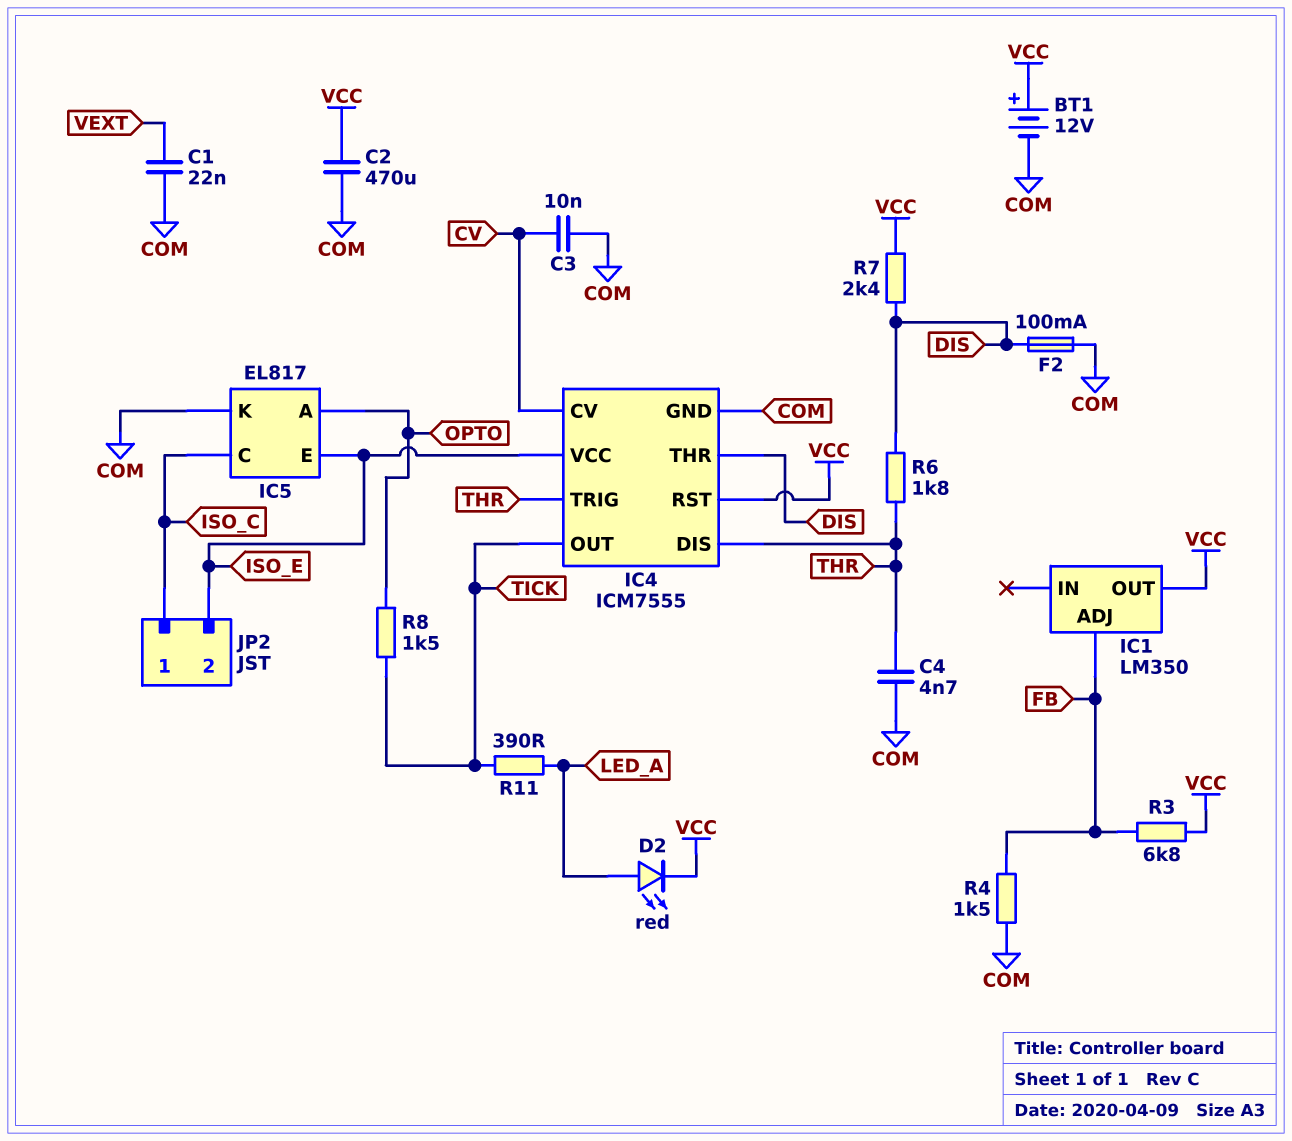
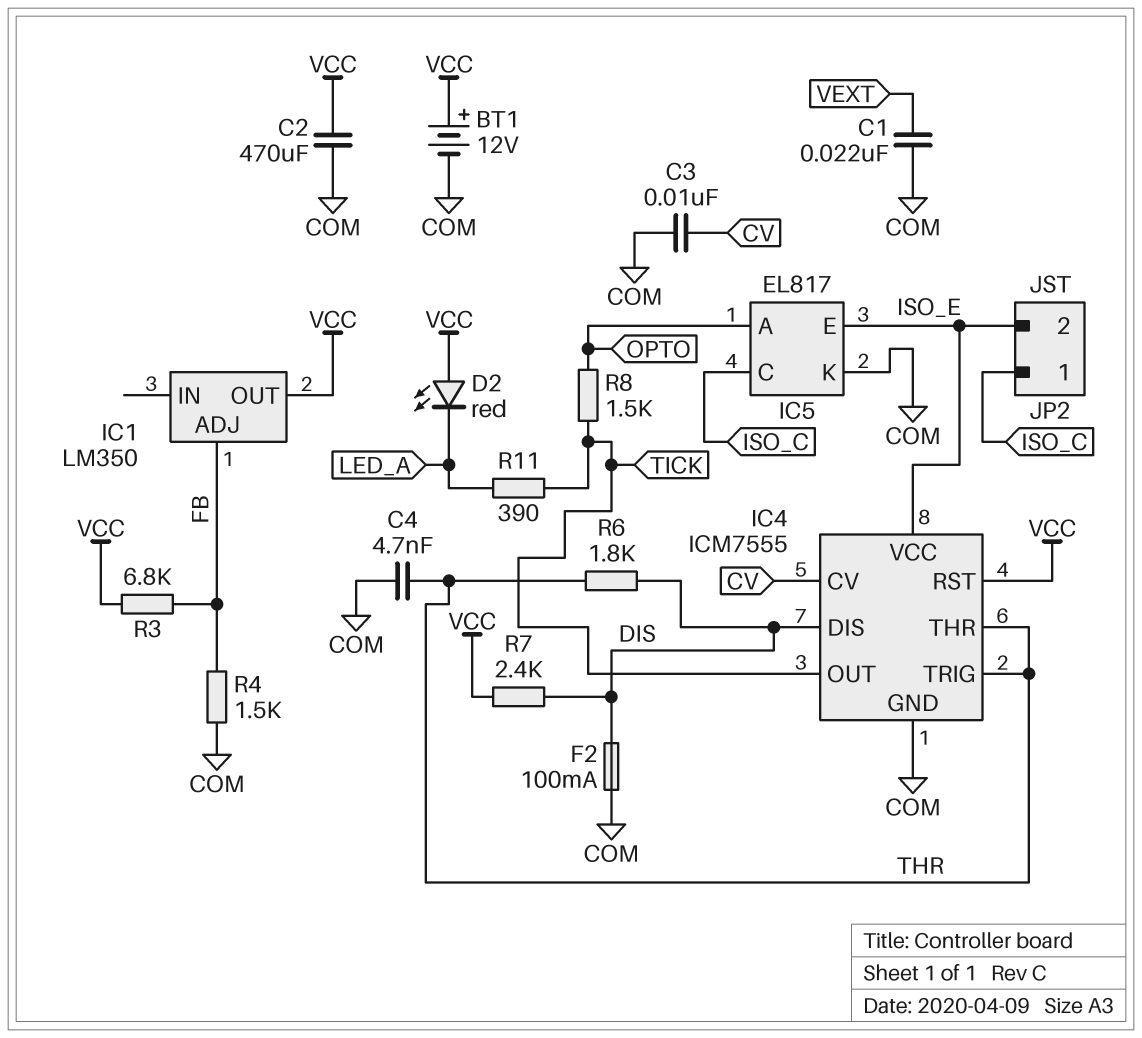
D2: LED red (A LED_A, K VCC) -> LED red (A VCC, K LED_A)
IC4 pin DIS: THR -> DIS
IC4 pin THR: DIS -> THR

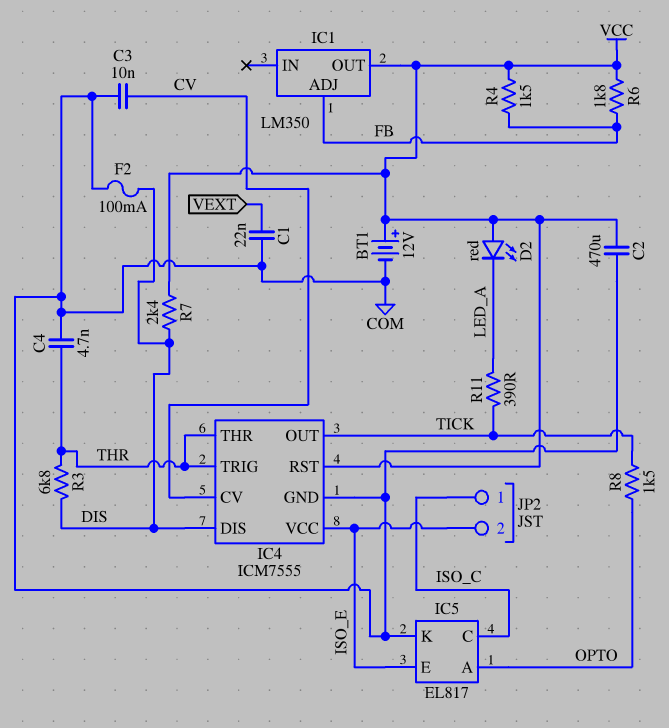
R3: 6.8k (FB, VCC) -> 6.8k (DIS, THR)
R4: 1.5k (COM, FB) -> 1.5k (FB, VCC)
R6: 1.8k (DIS, THR) -> 1.8k (FB, VCC)

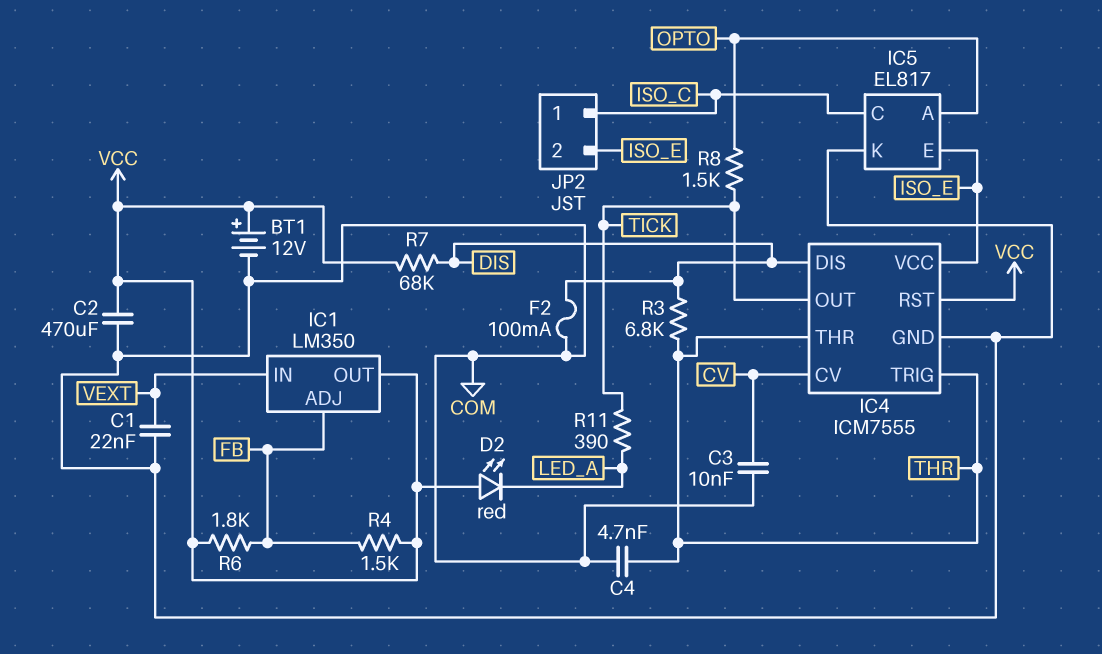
IC1 pin IN: none -> VEXT
R7: 2.4k (DIS, VCC) -> 68k (DIS, VCC)

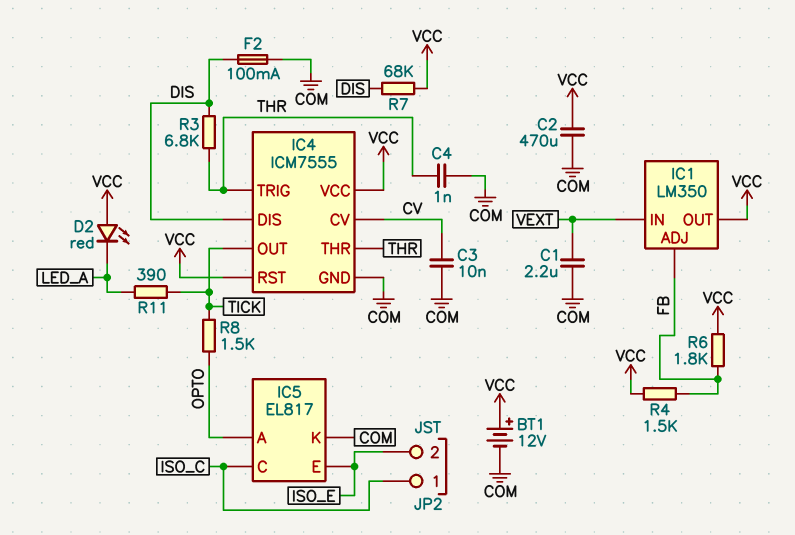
C1: 22nF (COM, VEXT) -> 2.2uF (COM, VEXT)
C4: 4.7nF (COM, THR) -> 1nF (COM, THR)
IC4 pin VCC: ISO_E -> VCC

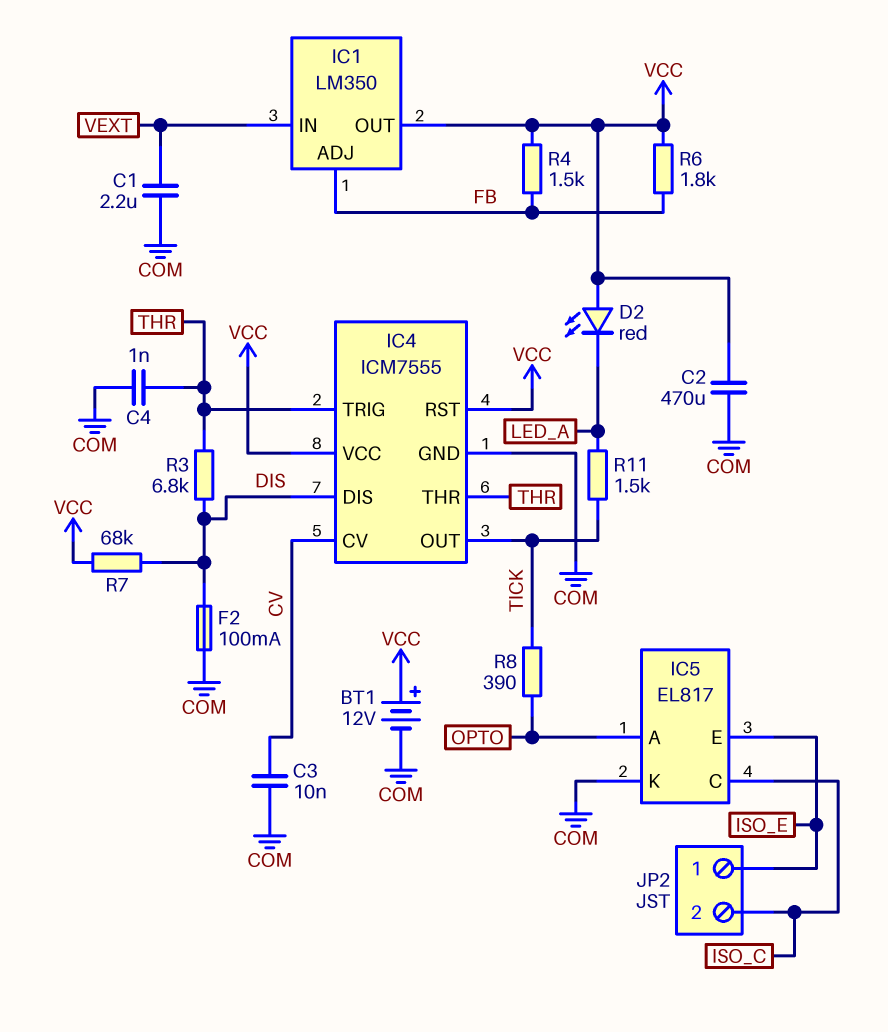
JP2 pin 1: ISO_C -> ISO_E
JP2 pin 2: ISO_E -> ISO_C
R8: 1.5k (OPTO, TICK) -> 390 (OPTO, TICK)
R11: 390 (LED_A, TICK) -> 1.5k (LED_A, TICK)

